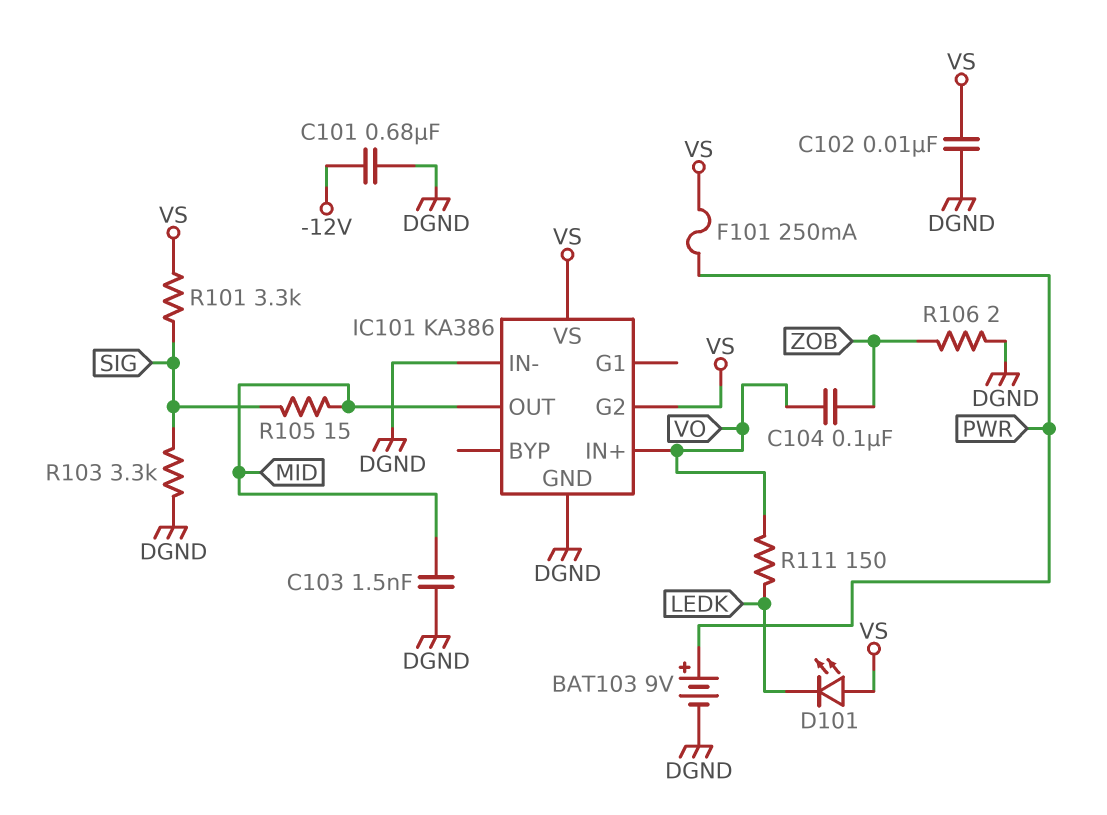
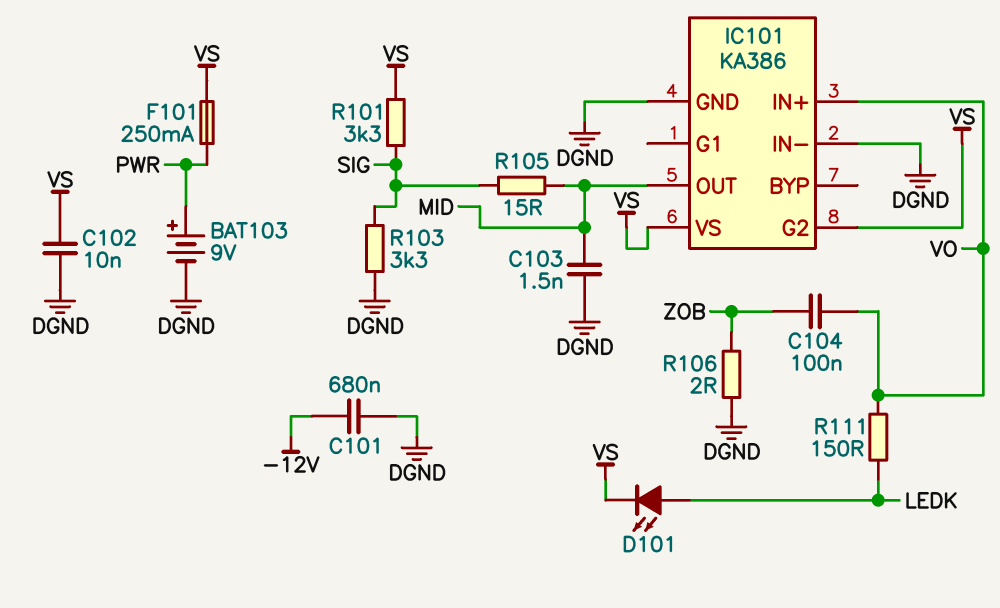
D101: LED (A VS, K LEDK) -> LED (A LEDK, K VS)

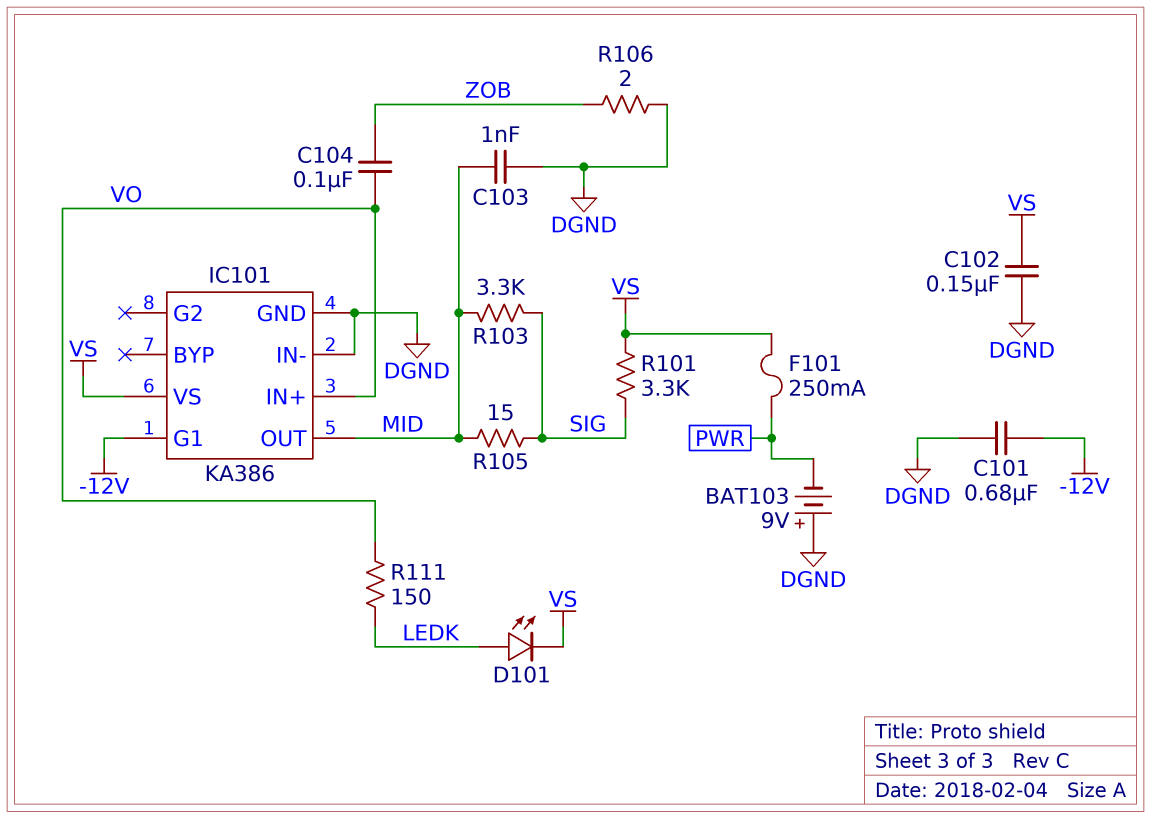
BAT103: 9V (plus PWR, minus DGND) -> 9V (plus DGND, minus PWR)
C102: 10nF (DGND, VS) -> 150nF (DGND, VS)
C103: 1.5nF (DGND, MID) -> 1nF (DGND, MID)
IC101 pin G1: none -> -12V
IC101 pin G2: VS -> none
R103: 3.3k (DGND, SIG) -> 3.3k (MID, SIG)

